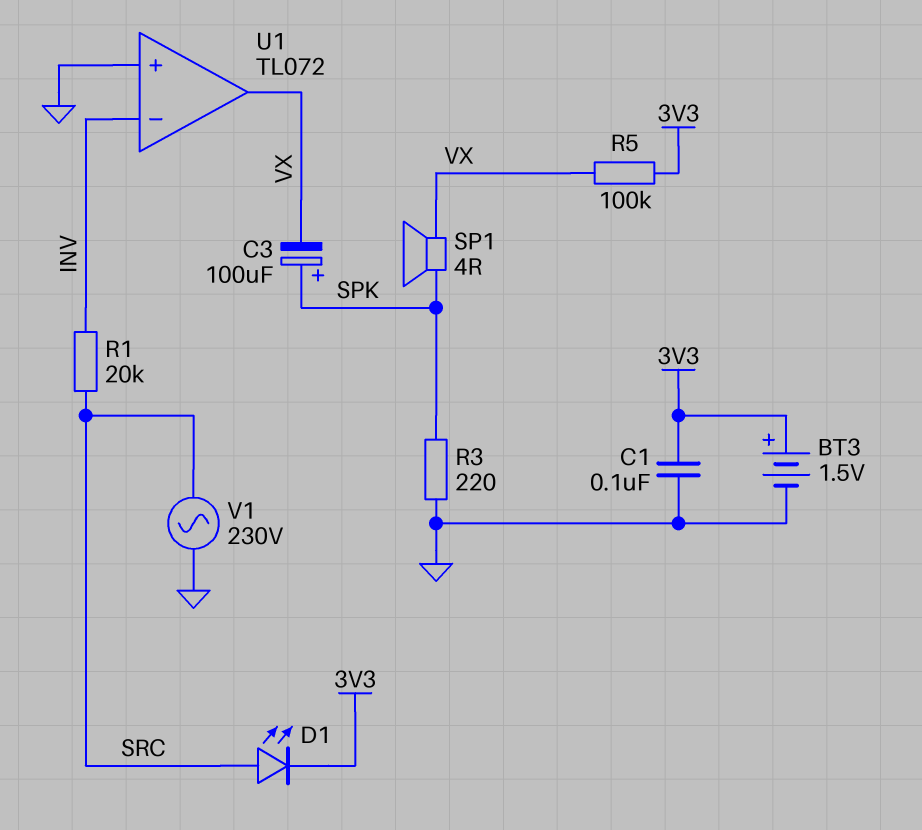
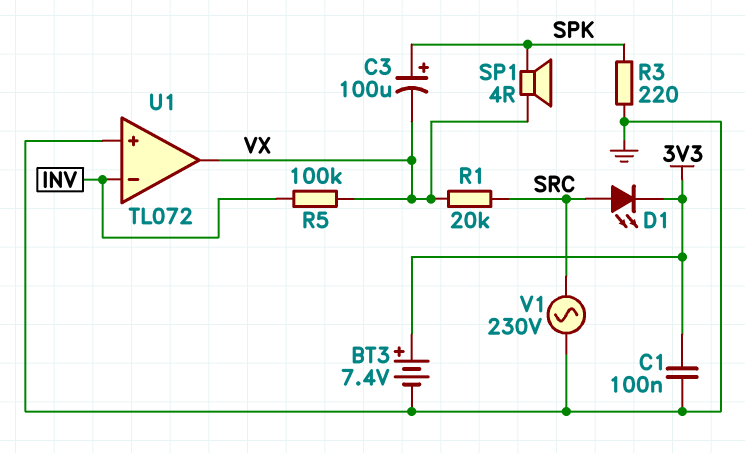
BT3: 1.5V (plus 3V3, minus GND) -> 7.4V (plus 3V3, minus GND)
R1: 20k (INV, SRC) -> 20k (SRC, VX)
R5: 100k (3V3, VX) -> 100k (INV, VX)

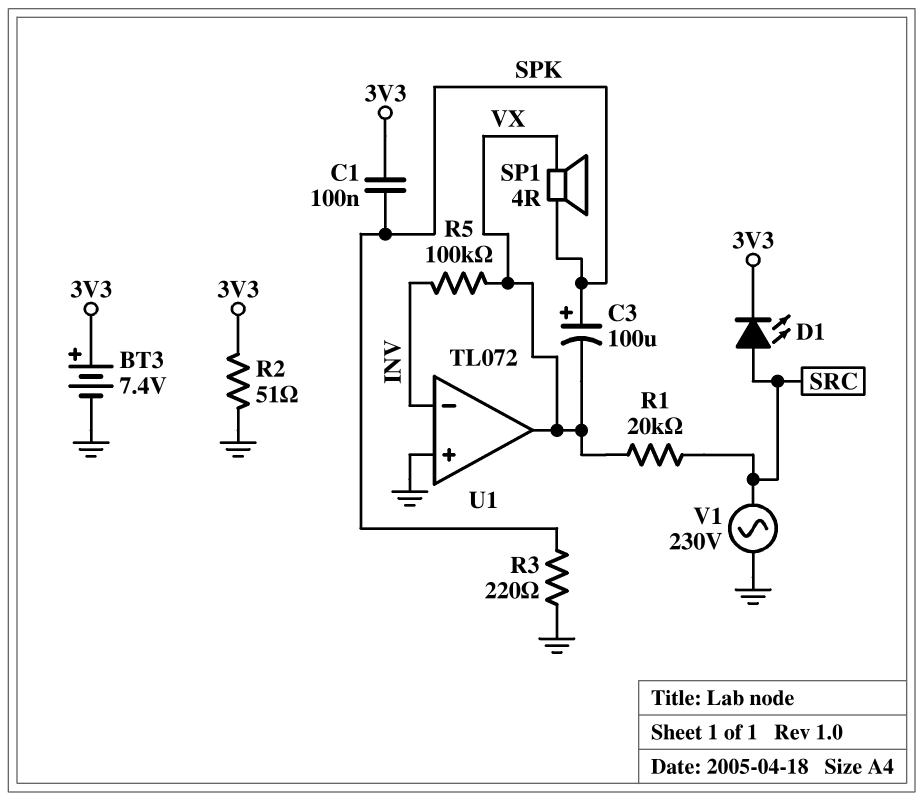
C1: 100nF (3V3, GND) -> 100nF (3V3, SPK)
R2: none -> 51 (3V3, GND)

